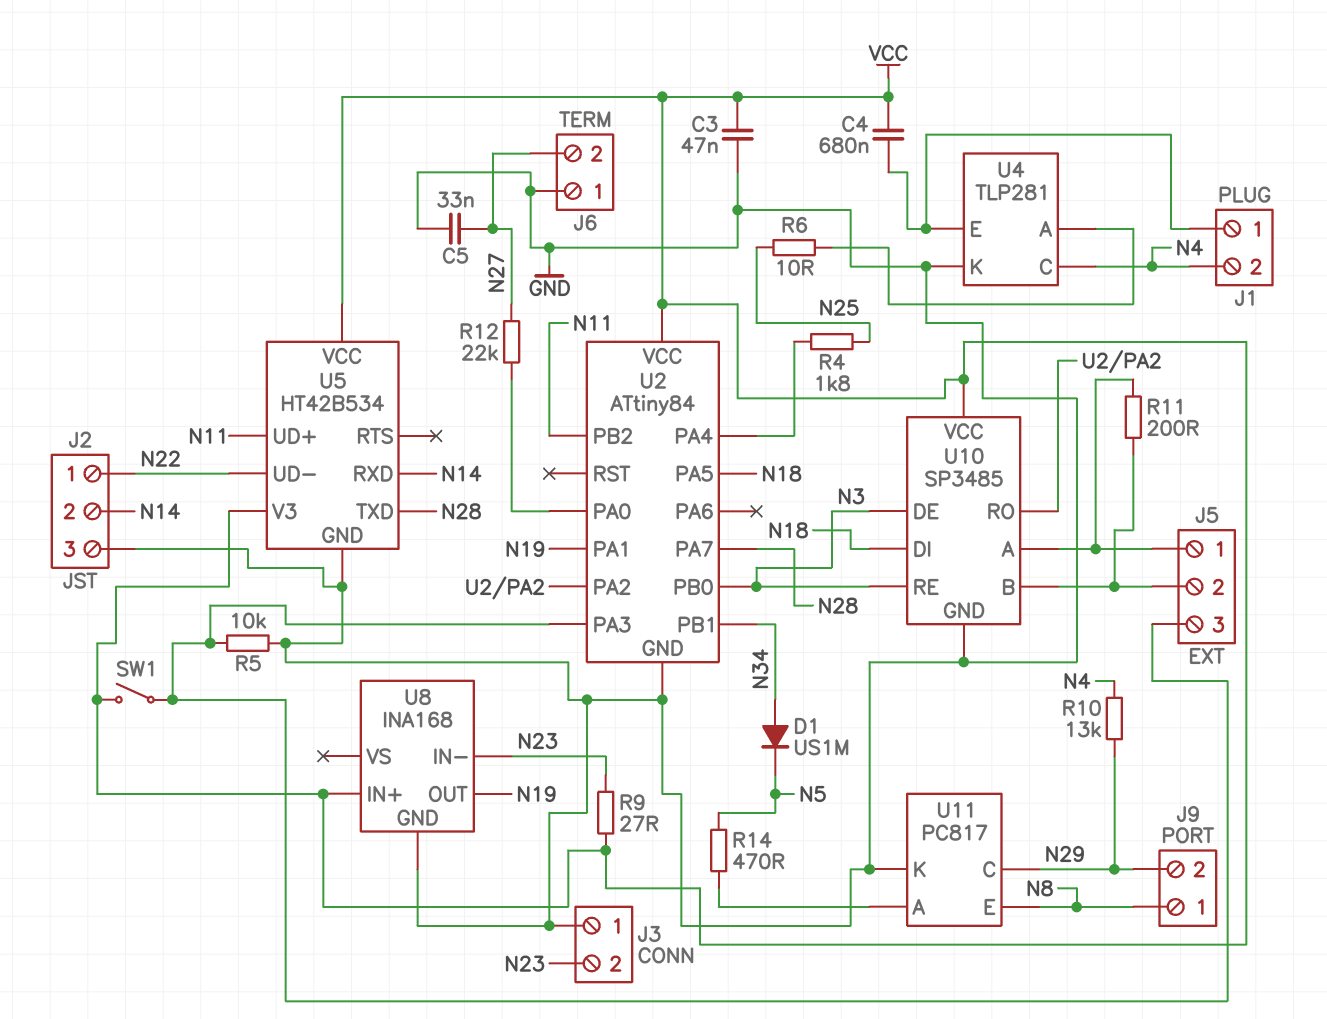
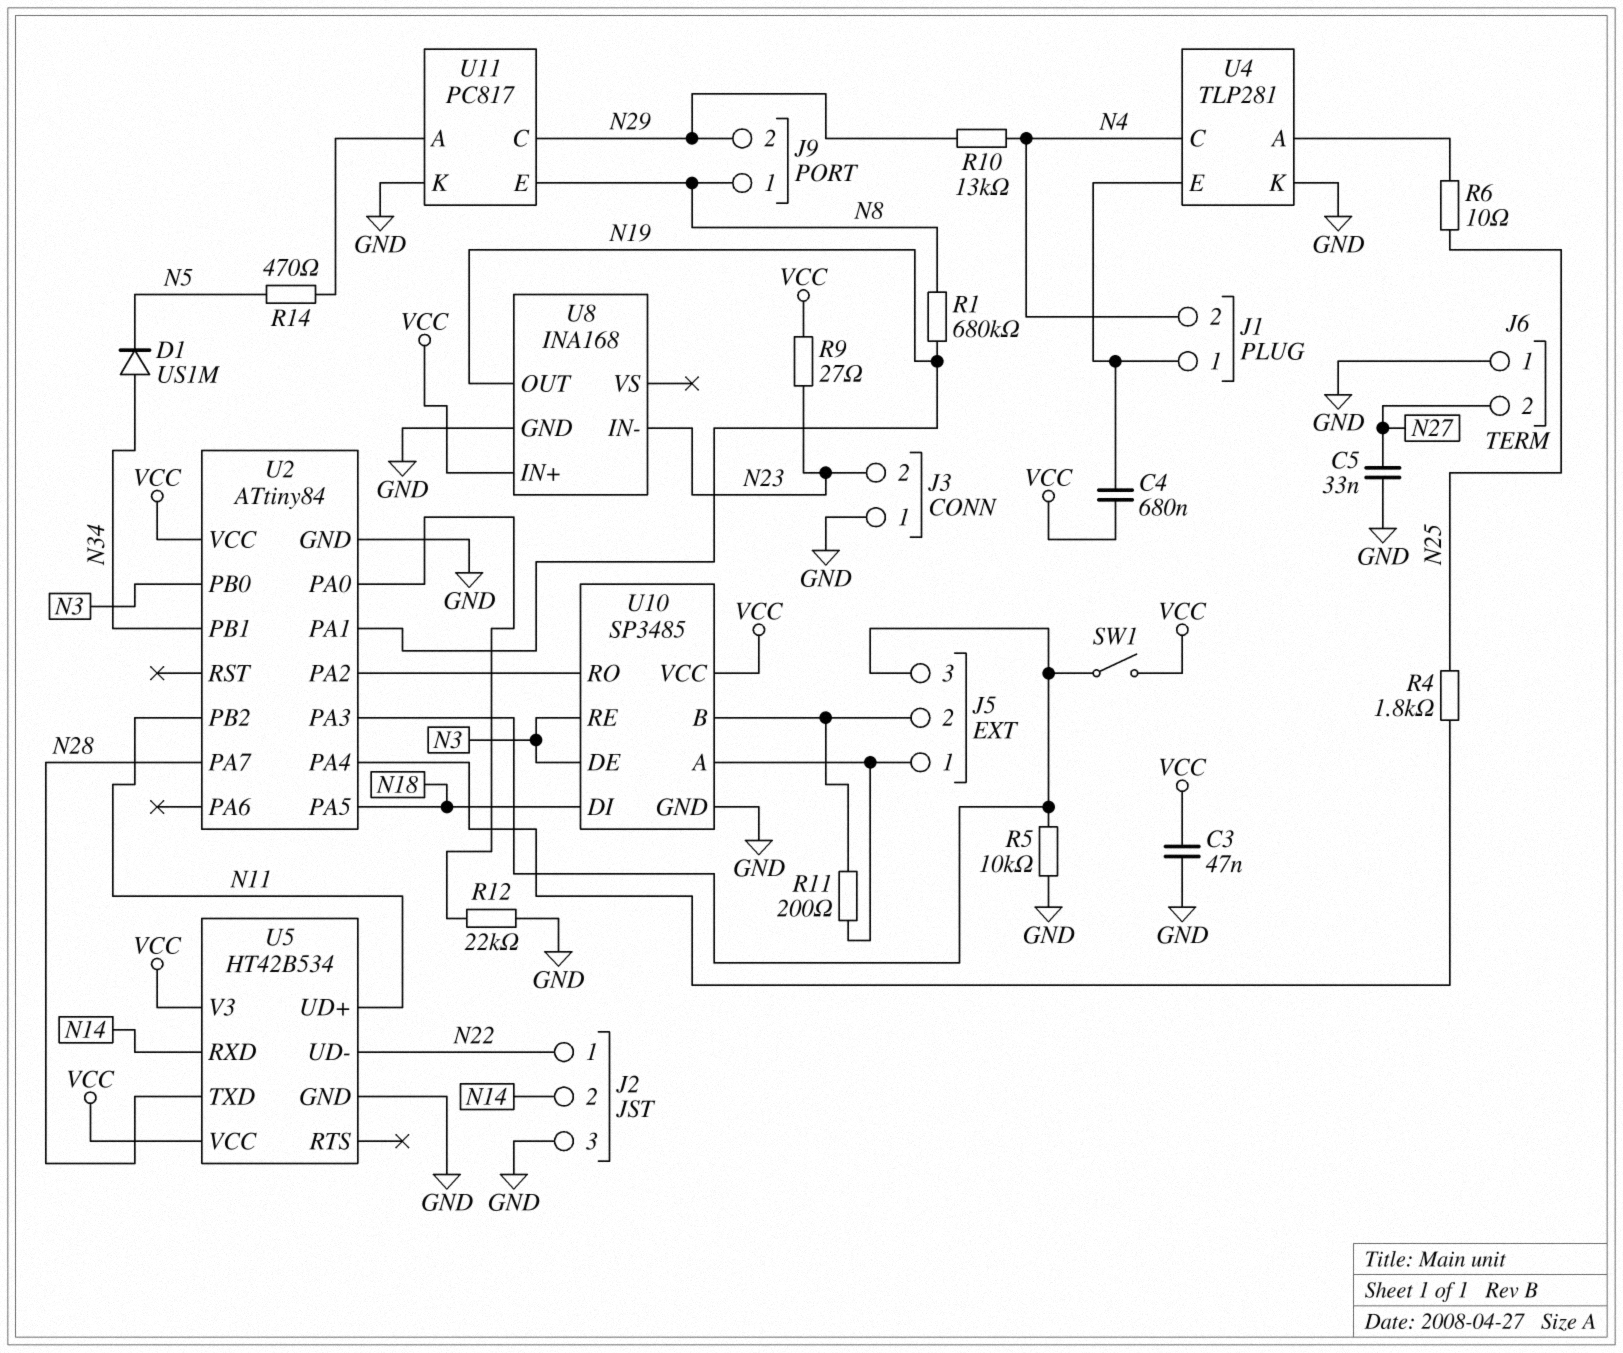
R1: none -> 680k (N8, N19)
R12: 22k (N27, U2/PA0) -> 22k (GND, U2/PA0)

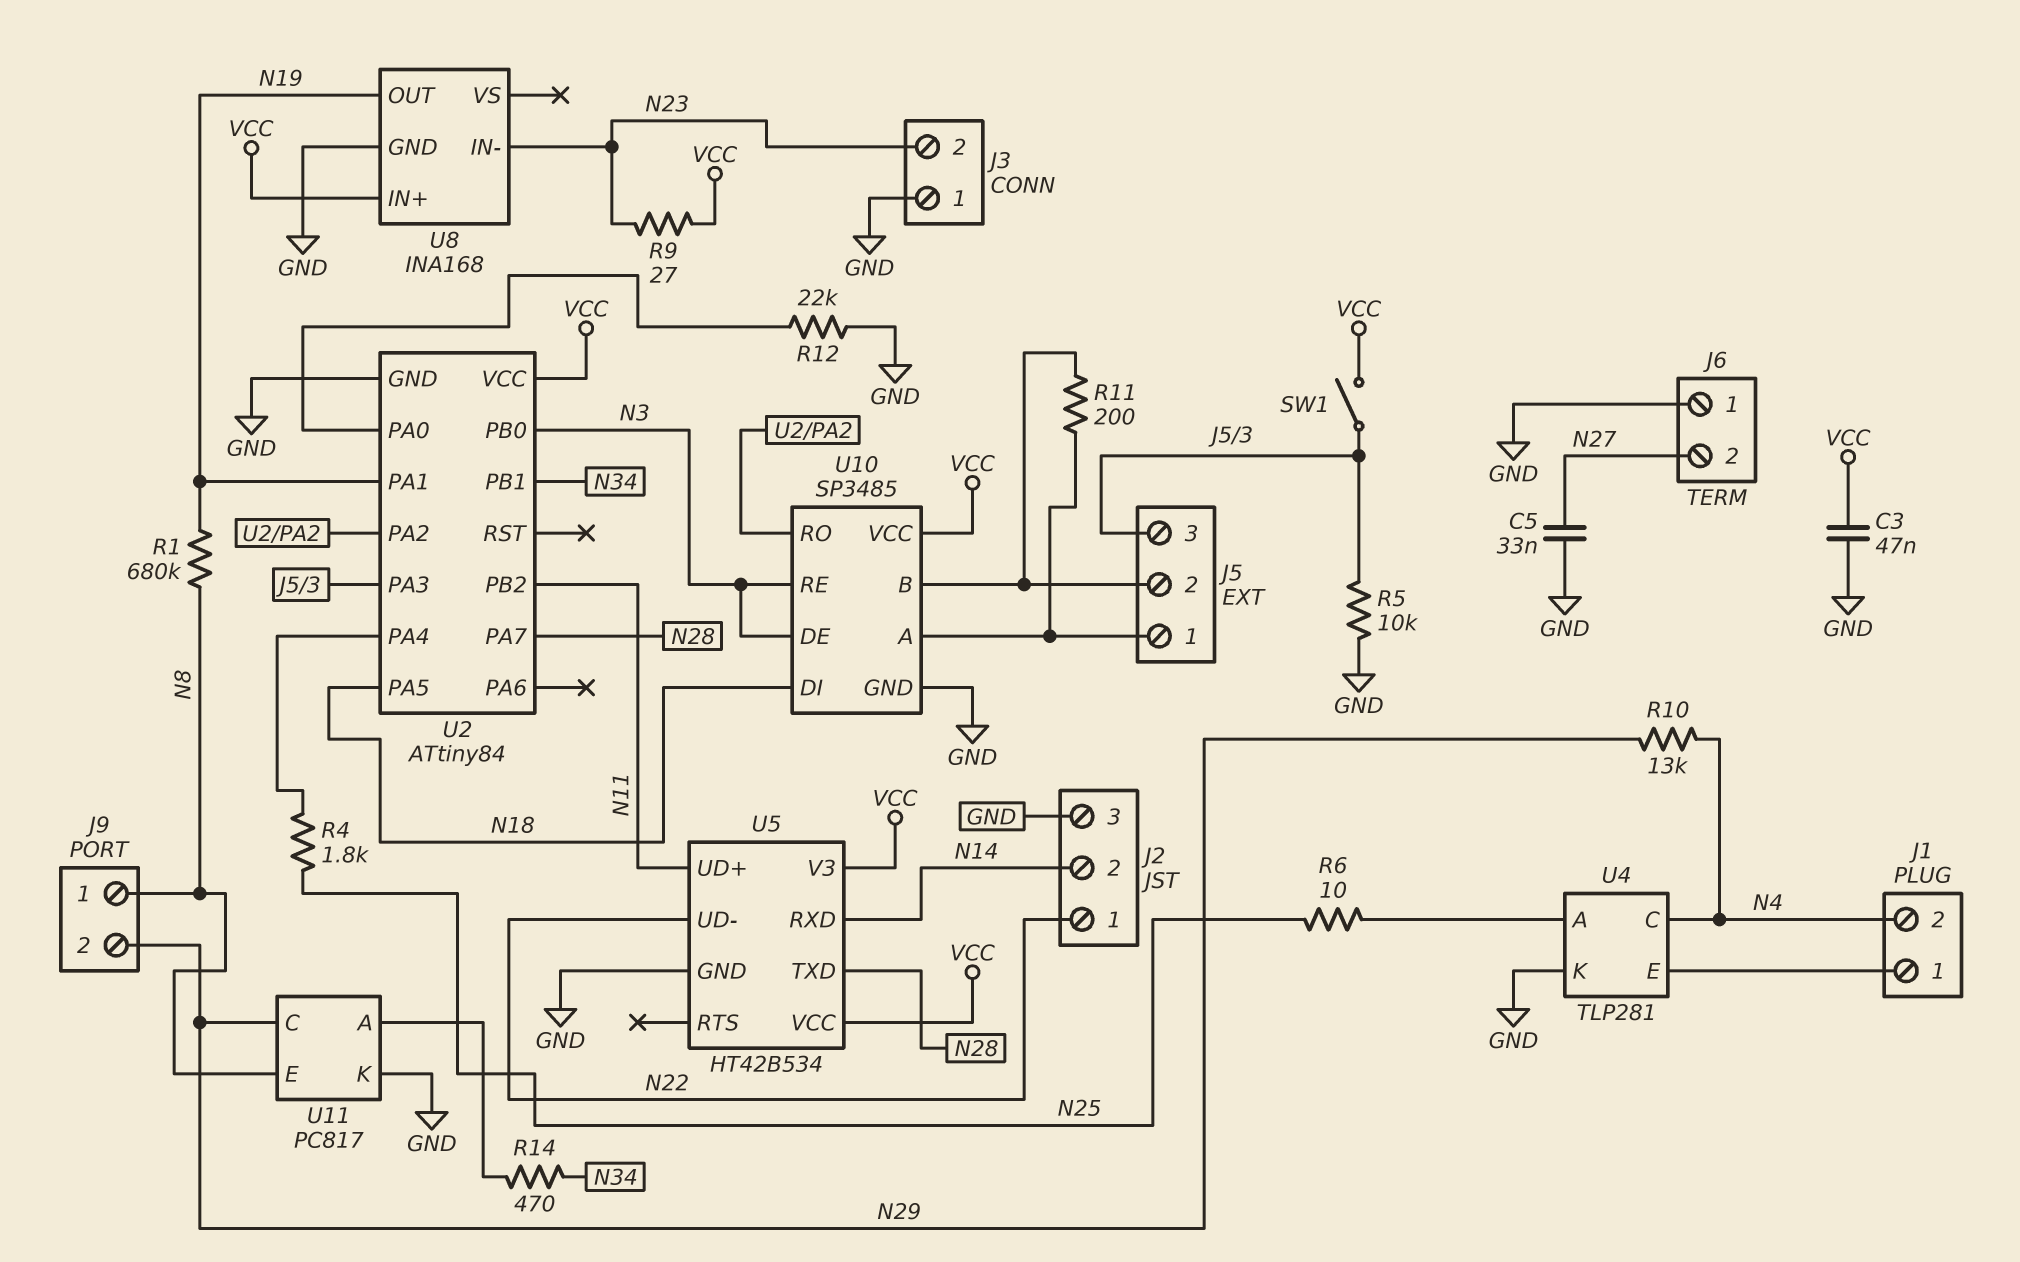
C4: 680nF (J1/1, VCC) -> none
D1: diode US1M (A N34, K N5) -> none
R14: 470 (N5, U11/A) -> 470 (N34, U11/A)

